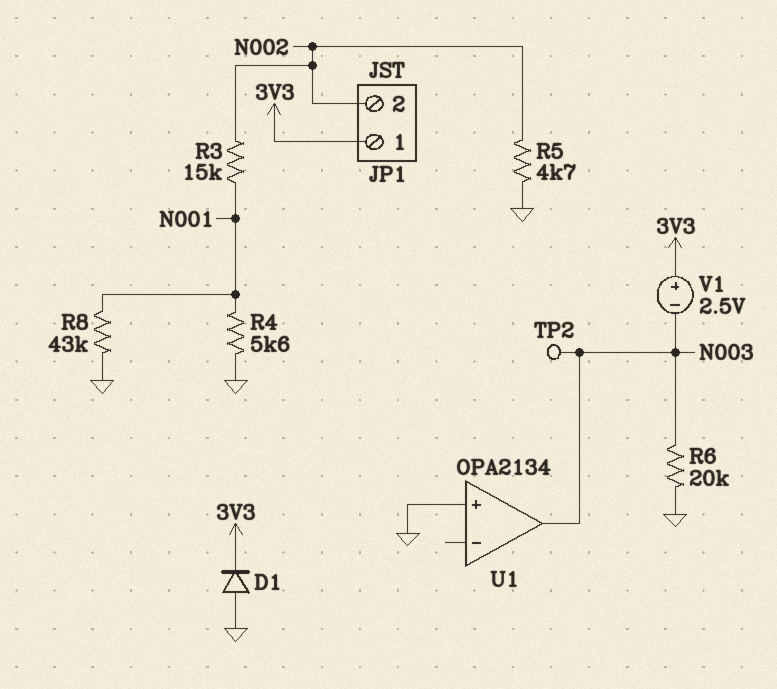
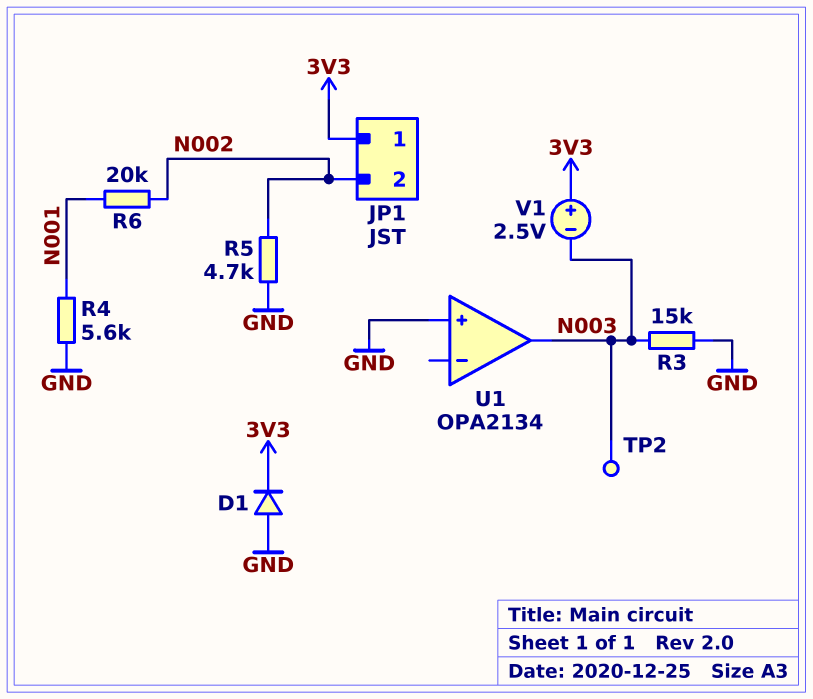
R3: 15k (N001, N002) -> 15k (GND, N003)
R6: 20k (GND, N003) -> 20k (N001, N002)
R8: 43k (GND, N001) -> none

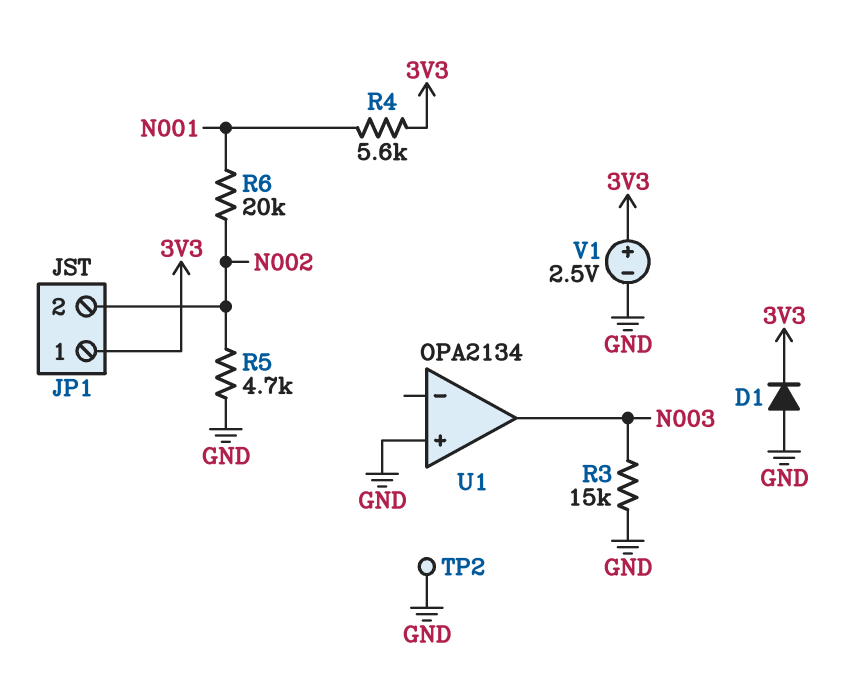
R4: 5.6k (GND, N001) -> 5.6k (3V3, N001)
TP2: test point (N003) -> test point (GND)
V1: 2.5V (plus 3V3, minus N003) -> 2.5V (plus 3V3, minus GND)

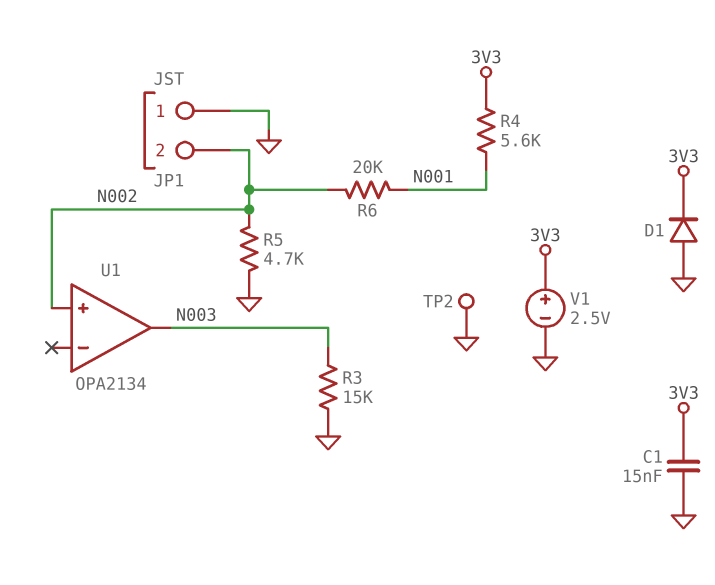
C1: none -> 15nF (3V3, GND)
JP1 pin 1: 3V3 -> GND
U1 pin in+: GND -> N002

